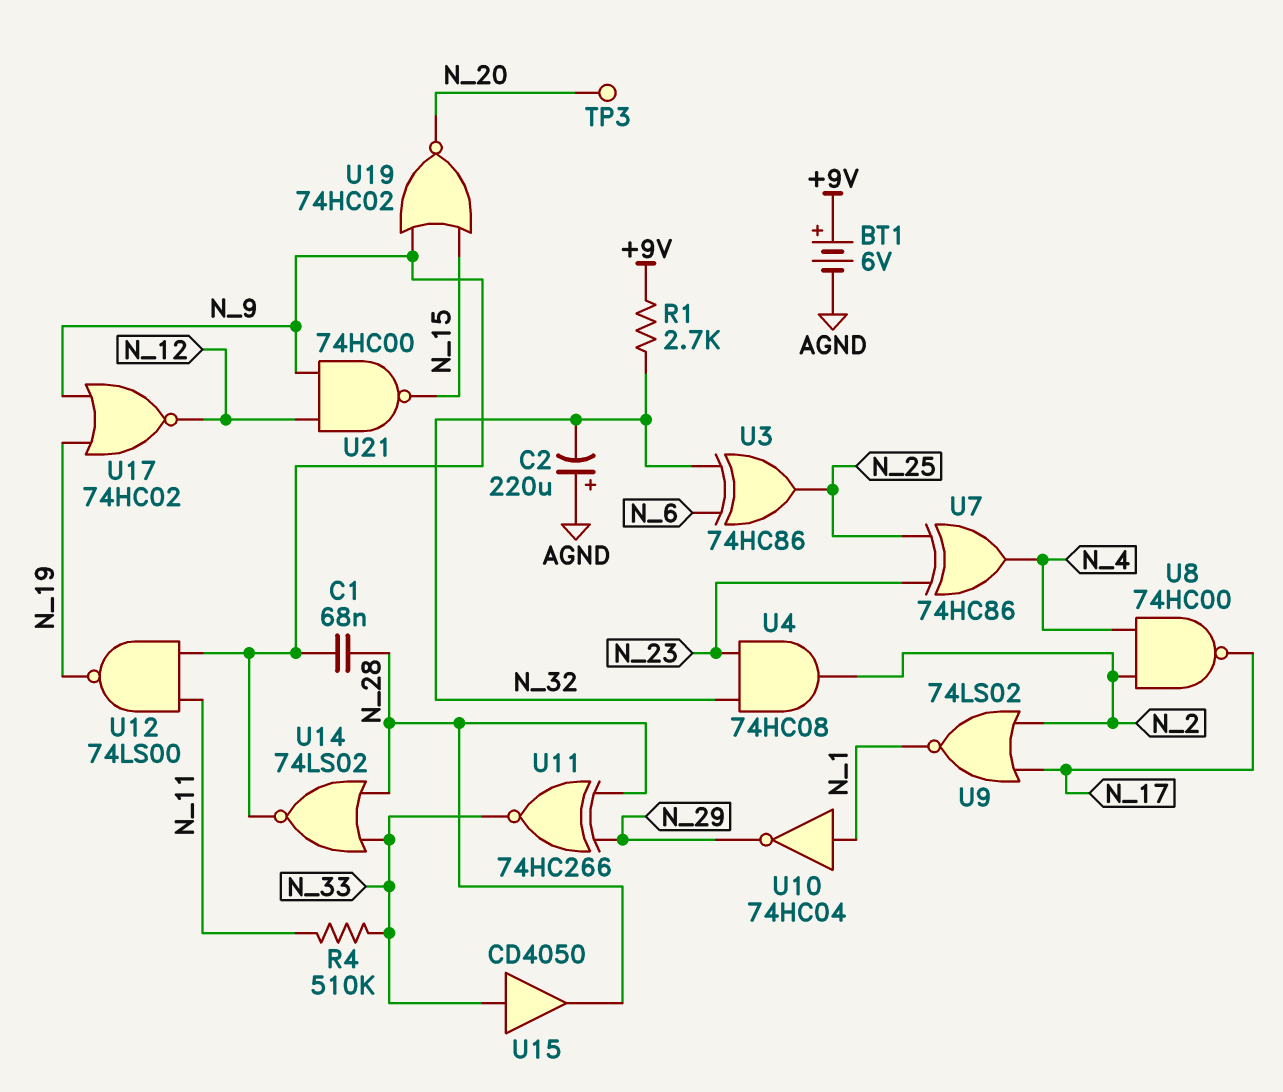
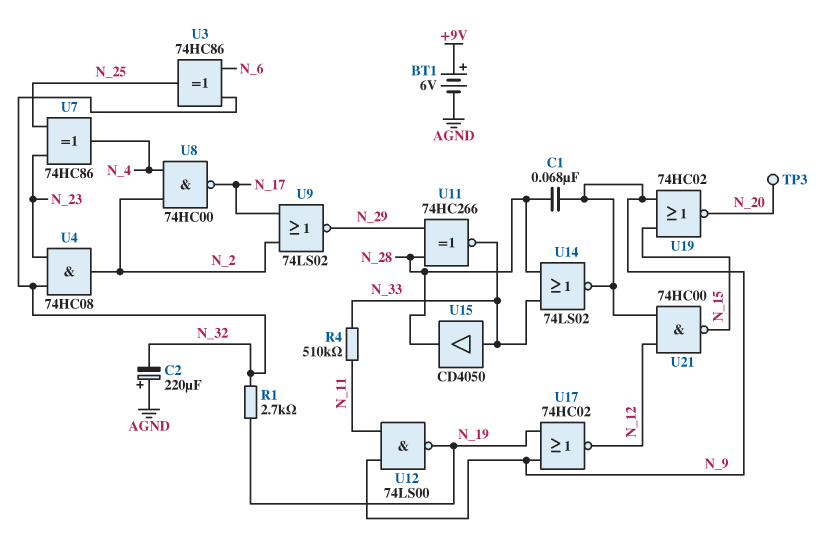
R1: 2.7k (+9V, N_32) -> 2.7k (N_19, N_32)
U9: NOR 74LS02 (in N_2, in N_17, out N_1) -> NOR 74LS02 (in N_2, in N_17, out N_29)
U10: NOT 74HC04 (in N_1, out N_29) -> none

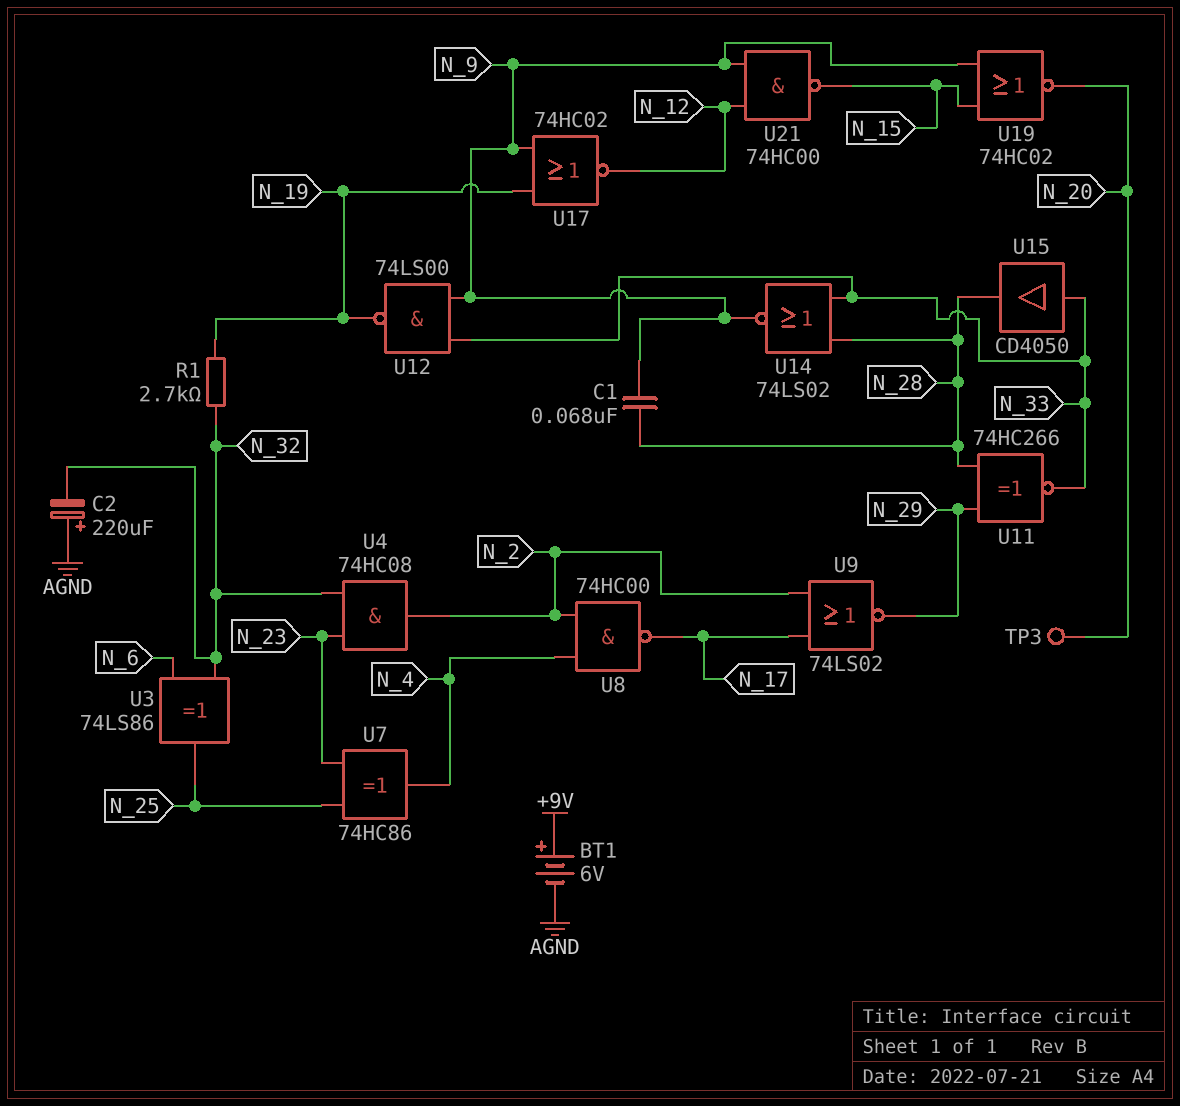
R4: 510k (N_11, N_33) -> none
U3: XOR 74HC86 (in N_6, in N_32, out N_25) -> XOR 74LS86 (in N_6, in N_32, out N_25)
U12: NAND 74LS00 (in N_9, in N_11, out N_19) -> NAND 74LS00 (in N_9, in N_33, out N_19)

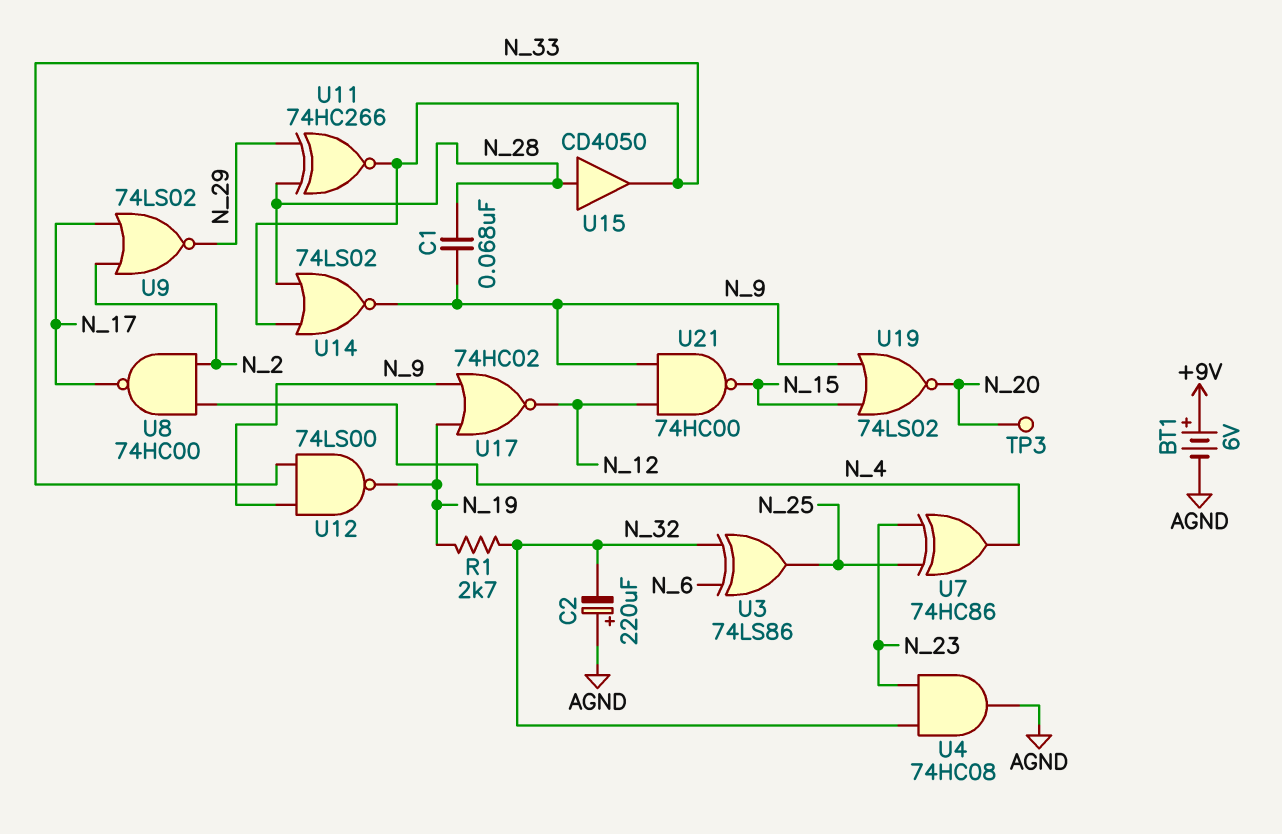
U4: AND 74HC08 (in N_23, in N_32, out N_2) -> AND 74HC08 (in N_23, in N_32, out AGND)
U15: buffer CD4050 (in N_33, out N_28) -> buffer CD4050 (in N_28, out N_33)
U19: NOR 74HC02 (in N_9, in N_15, out N_20) -> NOR 74LS02 (in N_9, in N_15, out N_20)

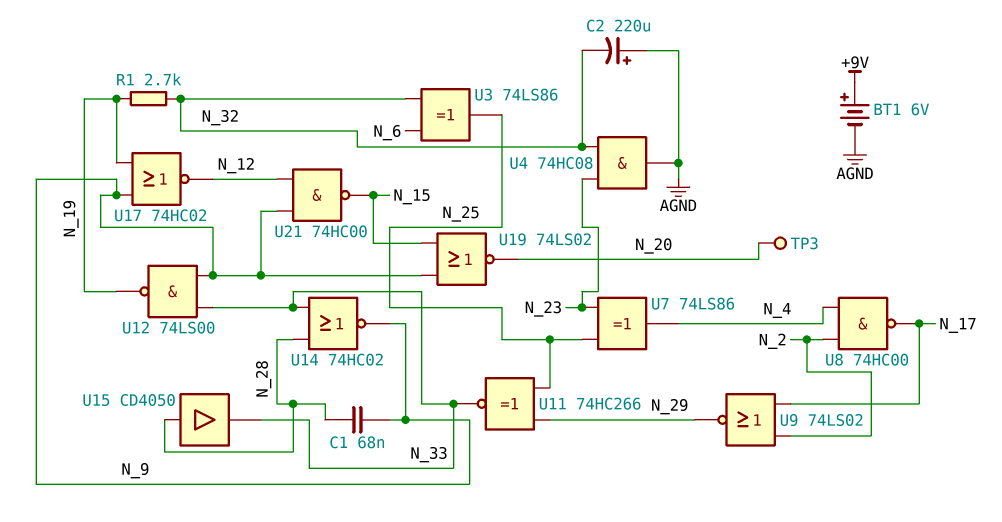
U7: XOR 74HC86 (in N_23, in N_25, out N_4) -> XOR 74LS86 (in N_23, in N_25, out N_4)
U11: XNOR 74HC266 (in N_28, in N_29, out N_33) -> XNOR 74HC266 (in N_25, in N_29, out N_33)
U14: NOR 74LS02 (in N_28, in N_33, out N_9) -> NOR 74HC02 (in N_28, in N_33, out N_9)

